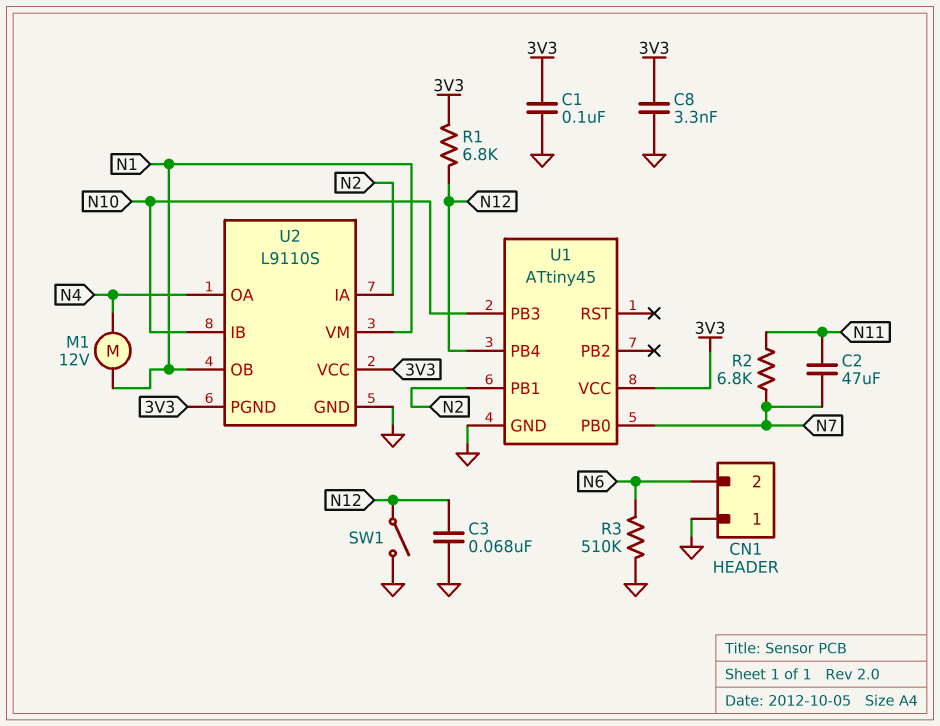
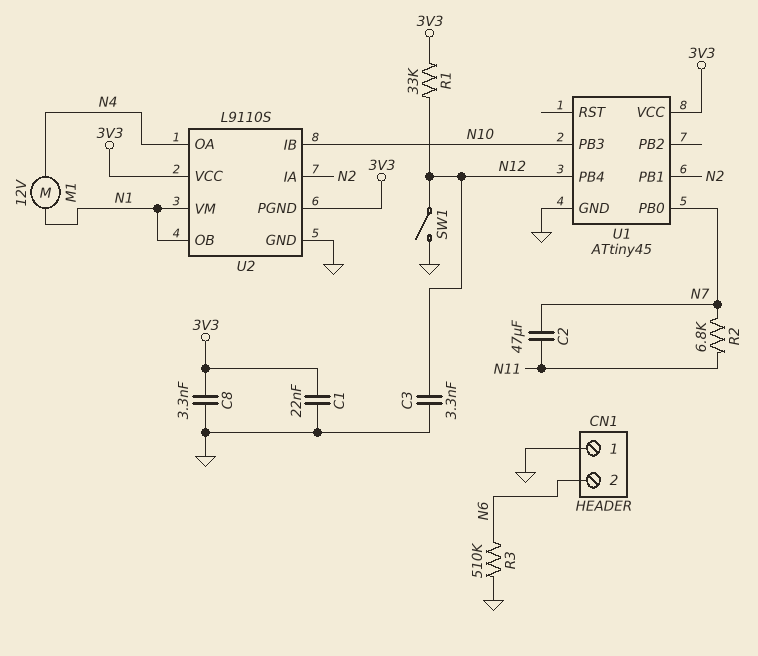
C1: 100nF (3V3, GND) -> 22nF (3V3, GND)
C3: 68nF (GND, N12) -> 3.3nF (GND, N12)
R1: 6.8k (3V3, N12) -> 33k (3V3, N12)

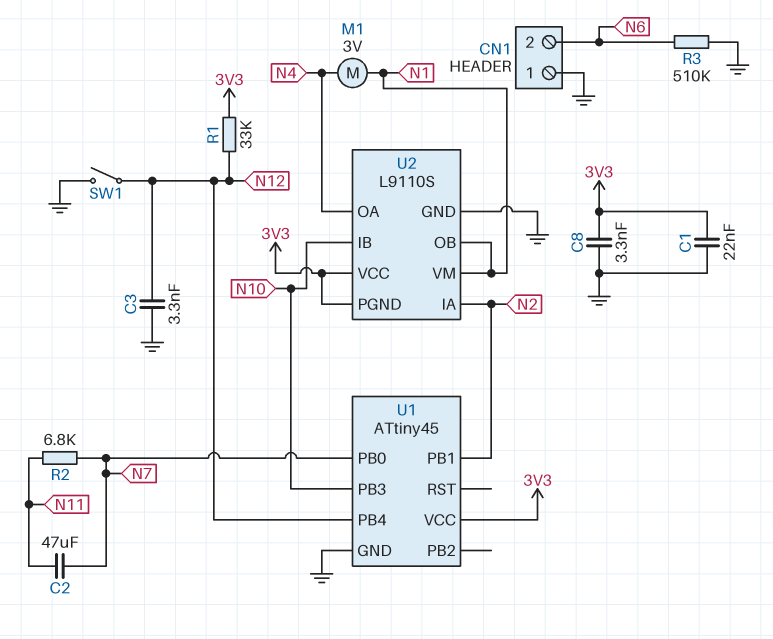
M1: motor 12V (N1, N4) -> motor 3V (N1, N4)

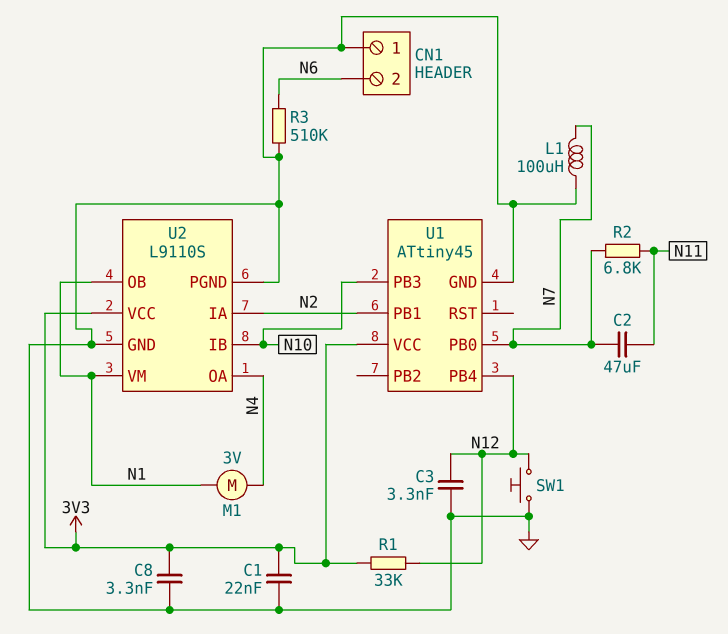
L1: none -> 100uH (GND, N7)
SW1: switch (GND, N12) -> button (GND, N12)
U2 pin PGND: 3V3 -> GND

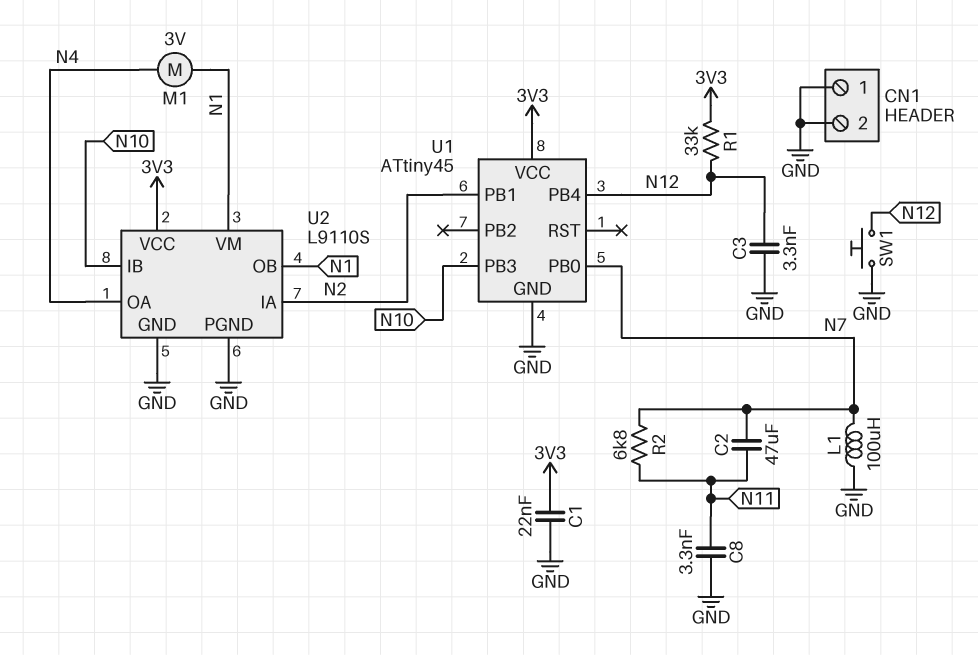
C8: 3.3nF (3V3, GND) -> 3.3nF (GND, N11)
CN1 pin 2: N6 -> GND
R3: 510k (GND, N6) -> none

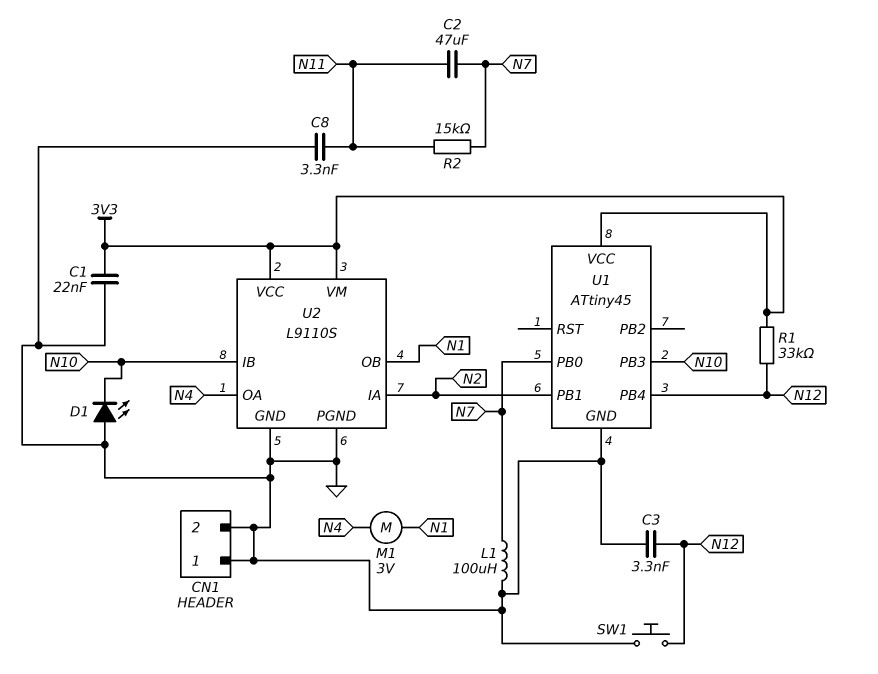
D1: none -> LED (A GND, K N10)
R2: 6.8k (N7, N11) -> 15k (N7, N11)
U2 pin VM: N1 -> 3V3

